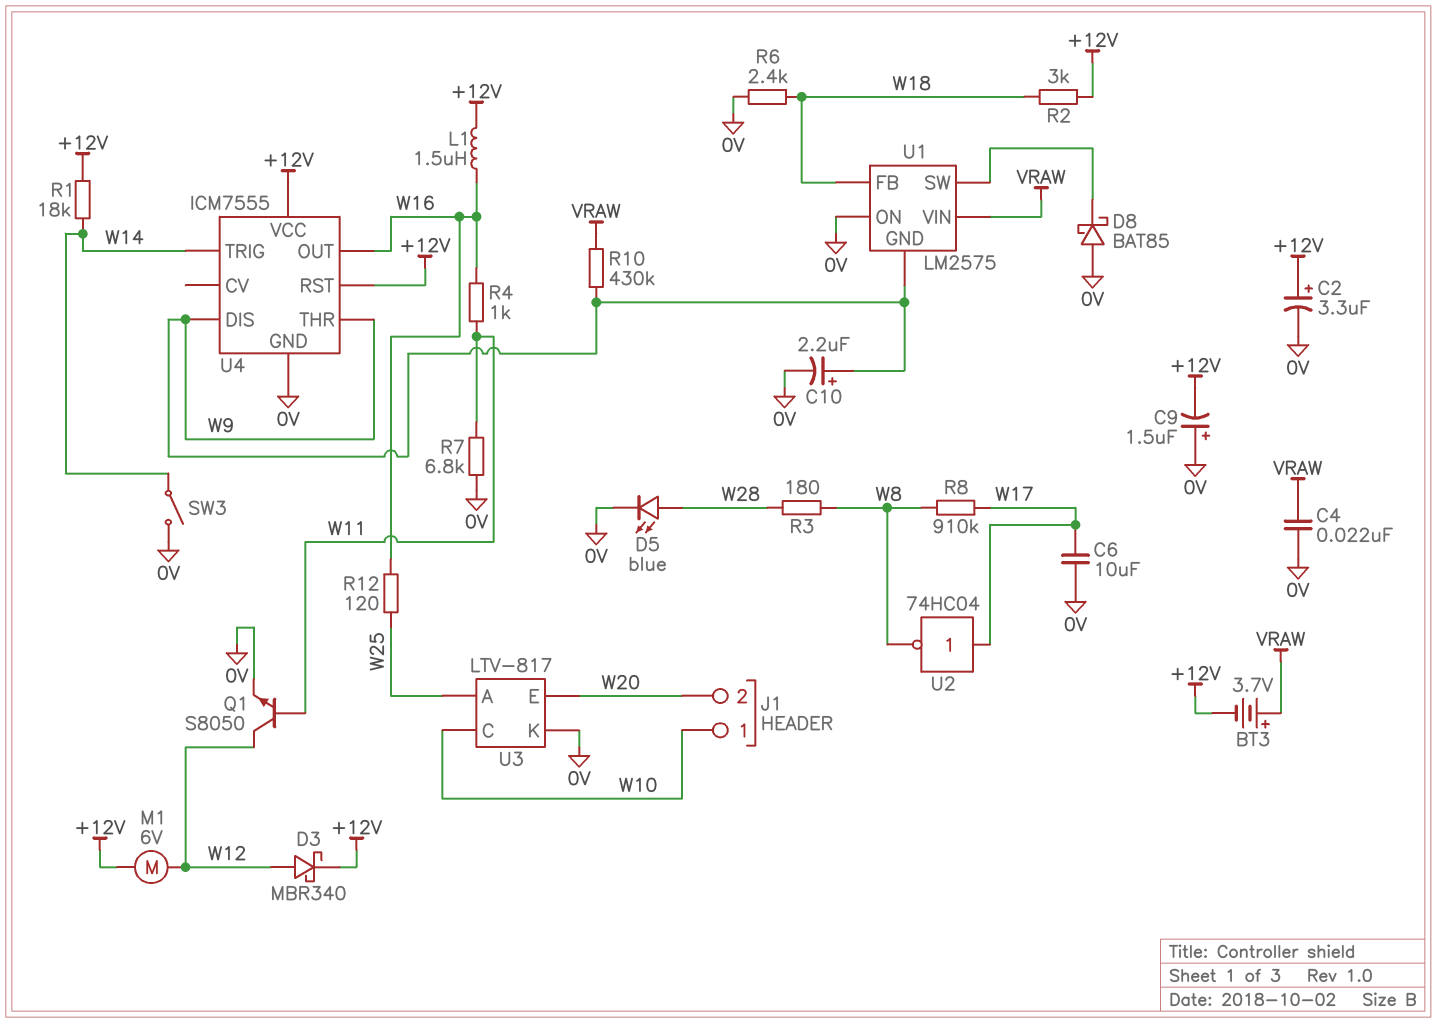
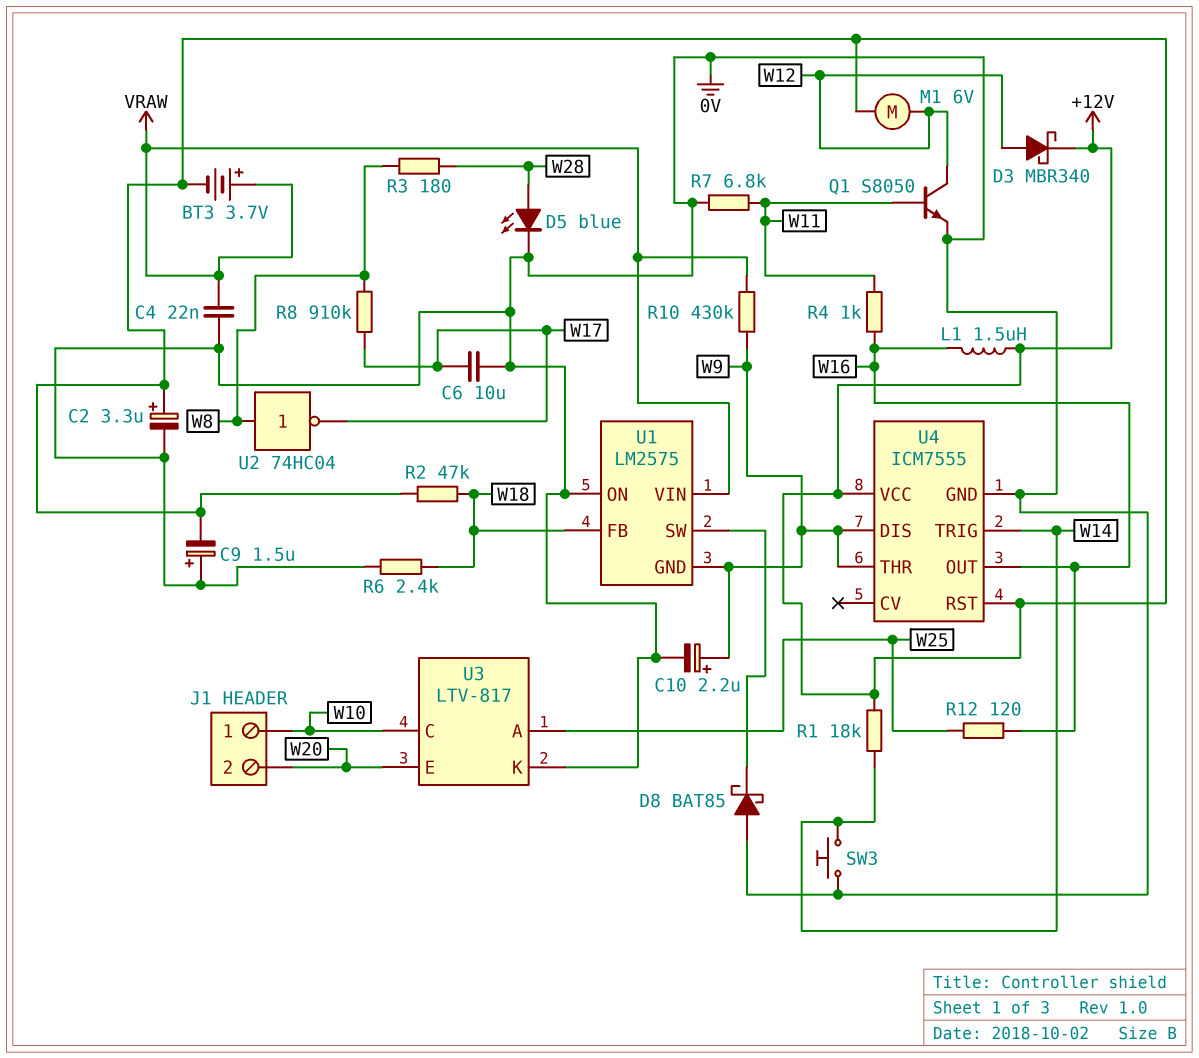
R2: 3k (+12V, W18) -> 47k (+12V, W18)
SW3: switch (0V, W14) -> button (0V, W14)
U2: NOT 74HC04 (in W17, out W8) -> NOT 74HC04 (in W8, out W17)

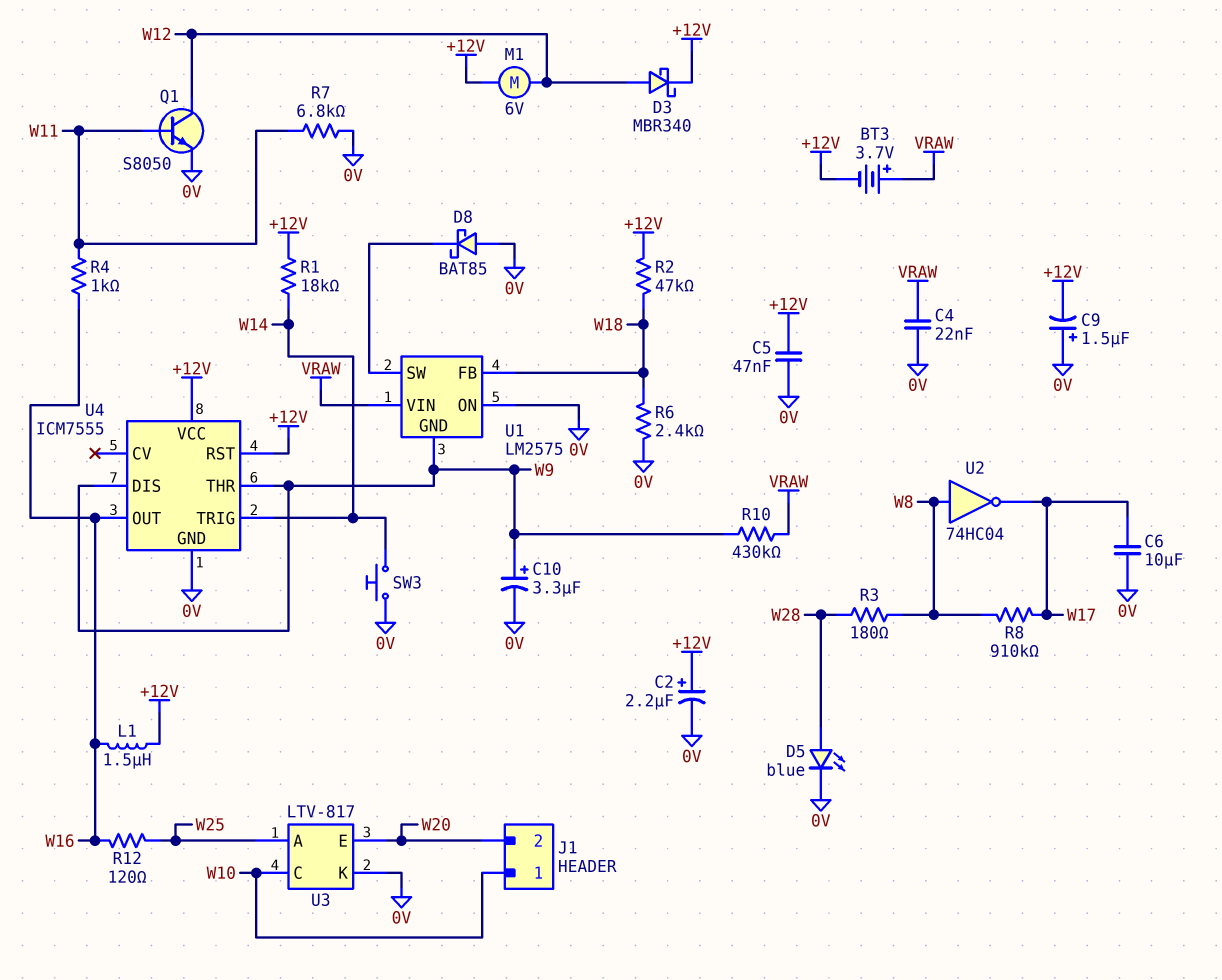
C2: 3.3uF (plus +12V, minus 0V) -> 2.2uF (plus +12V, minus 0V)
C5: none -> 47nF (+12V, 0V)
C10: 2.2uF (plus W9, minus 0V) -> 3.3uF (plus W9, minus 0V)

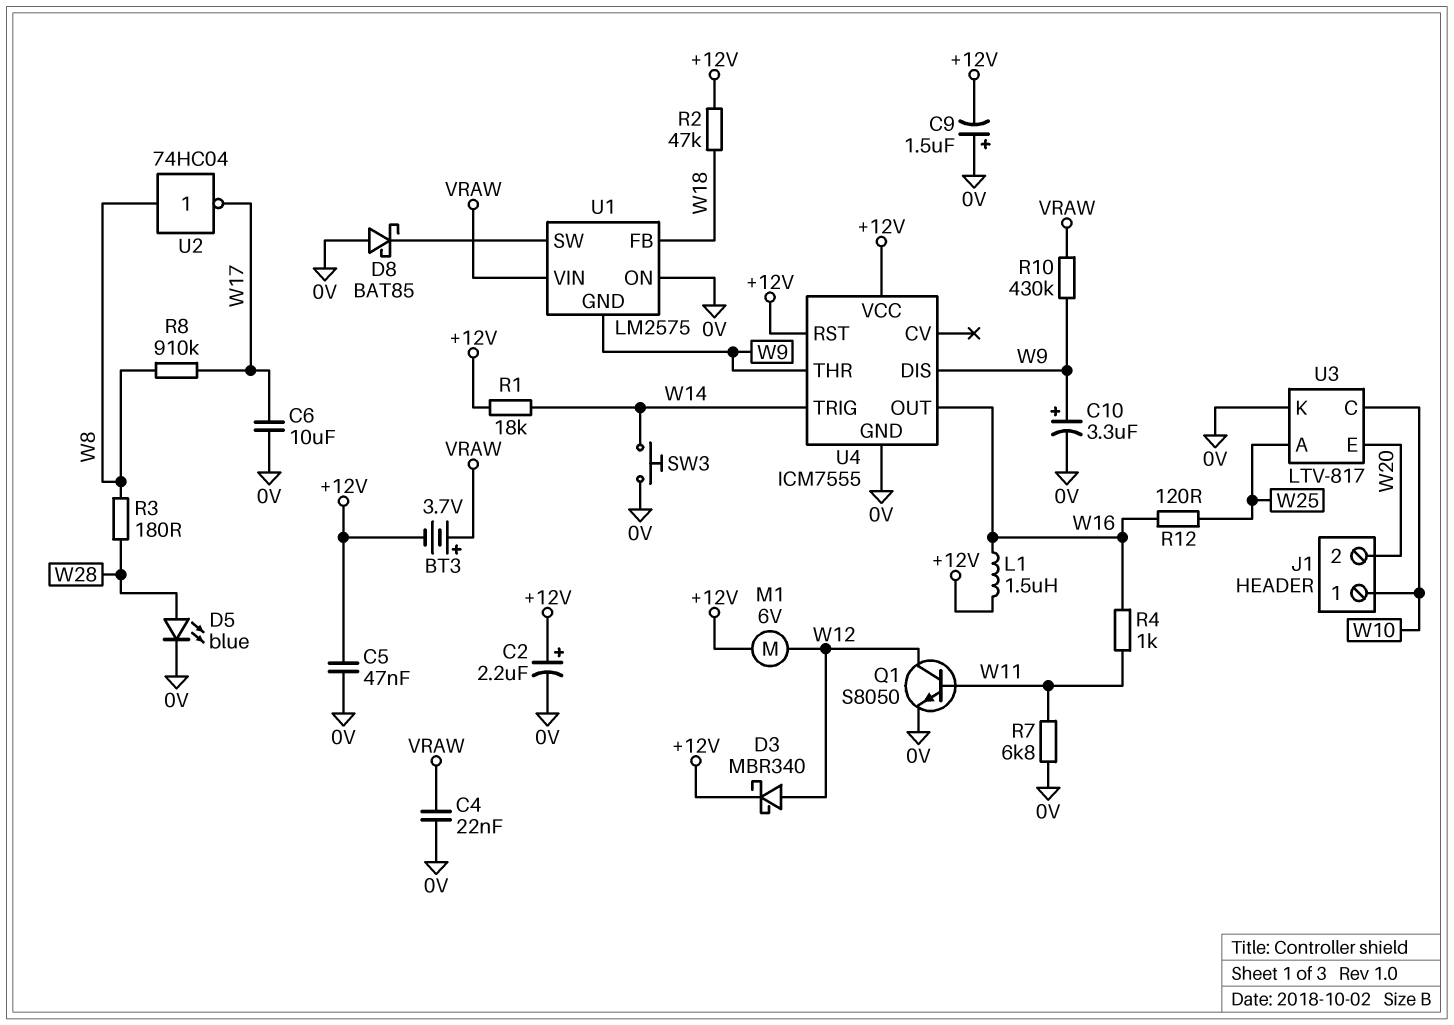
R6: 2.4k (0V, W18) -> none

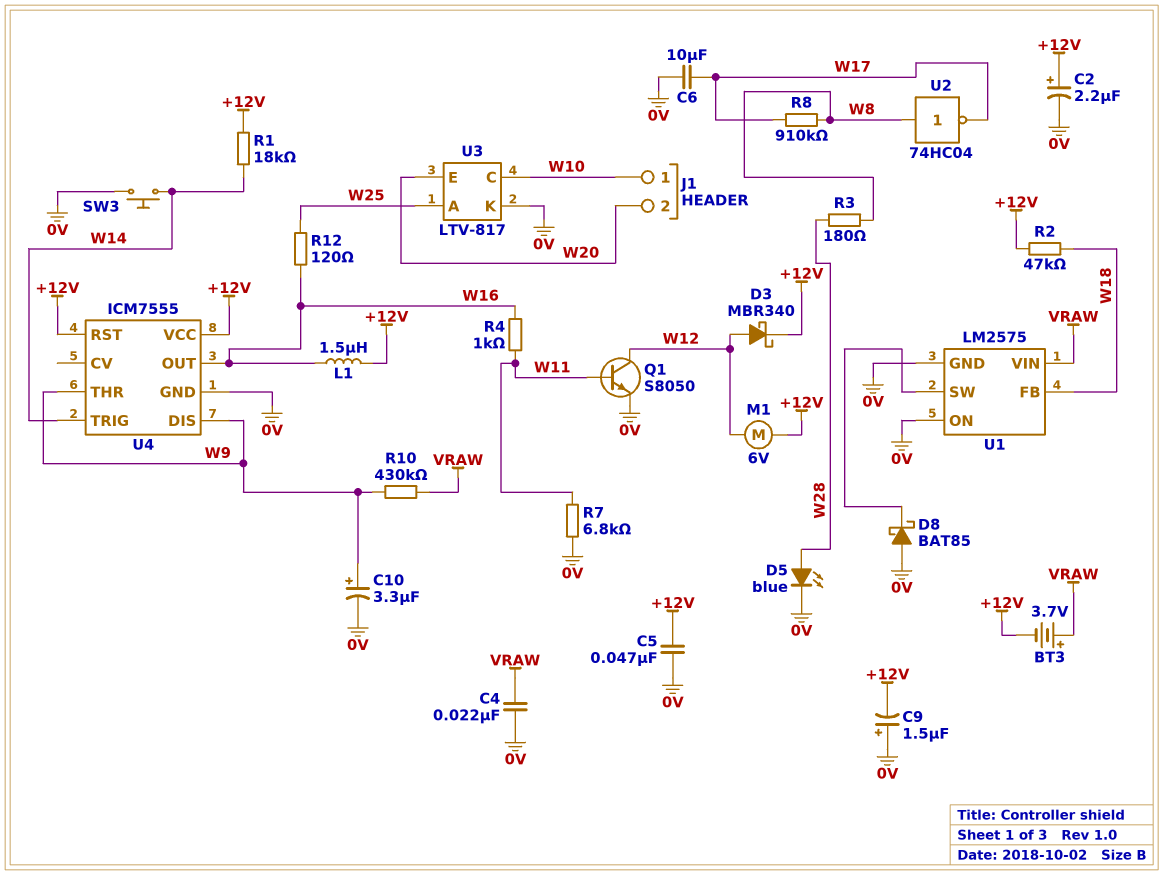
U1 pin GND: W9 -> 0V

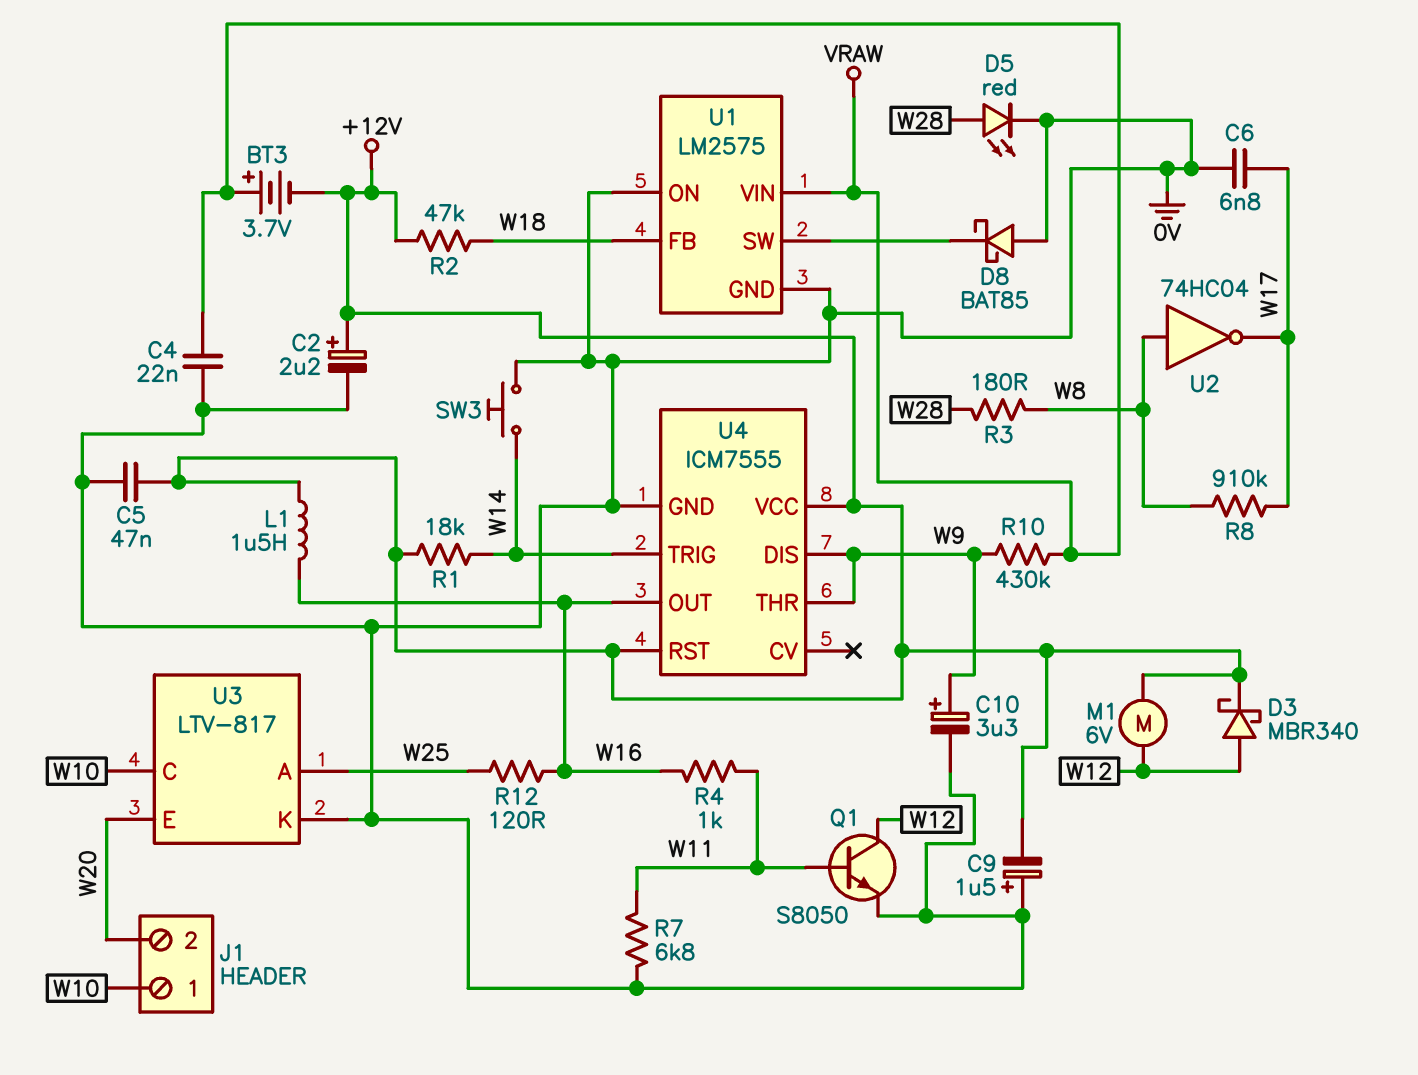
C6: 10uF (0V, W17) -> 6.8nF (0V, W17)
D5: LED blue (A W28, K 0V) -> LED red (A W28, K 0V)

